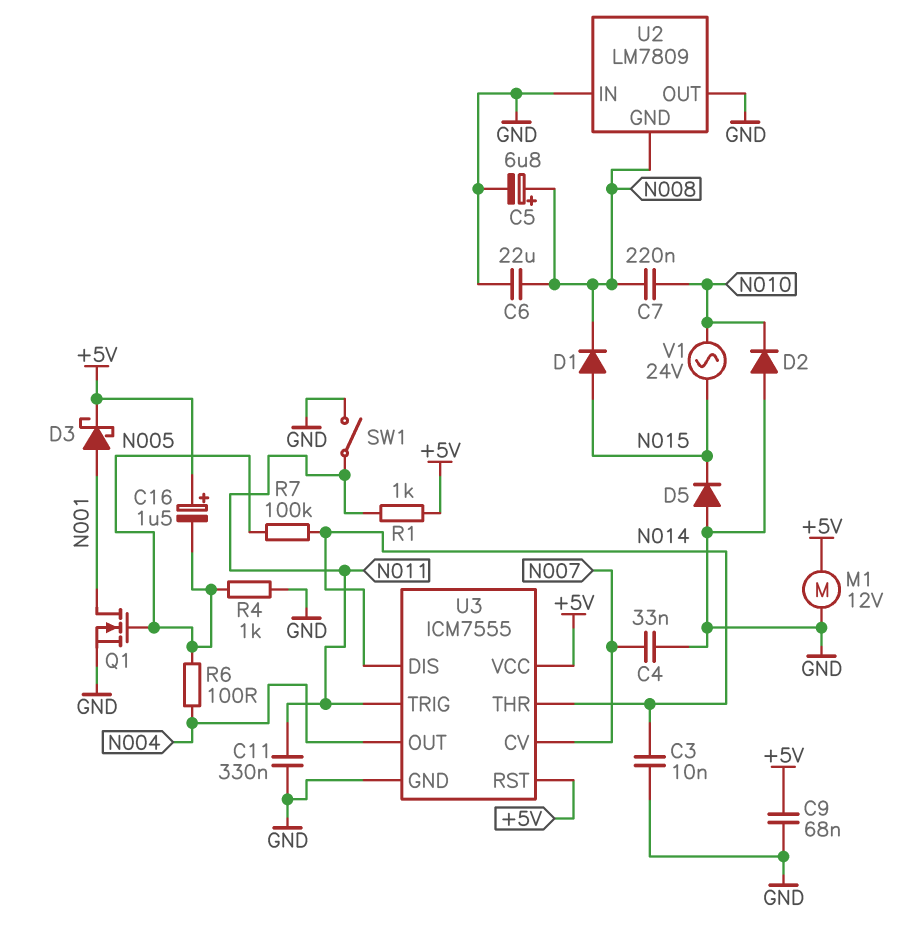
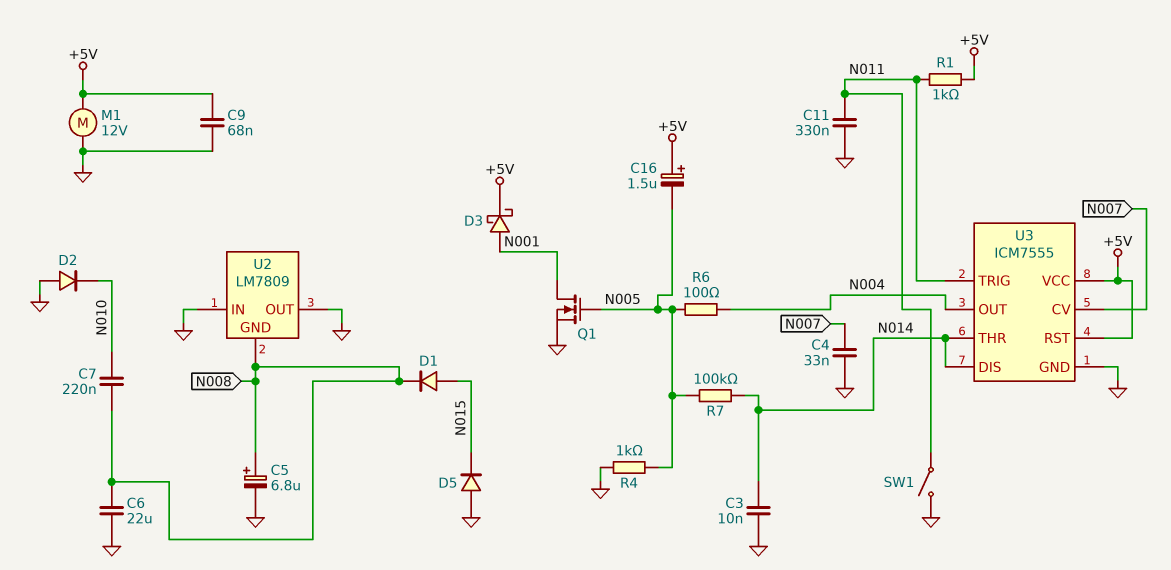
V1: AC 24V (N010, N015) -> none

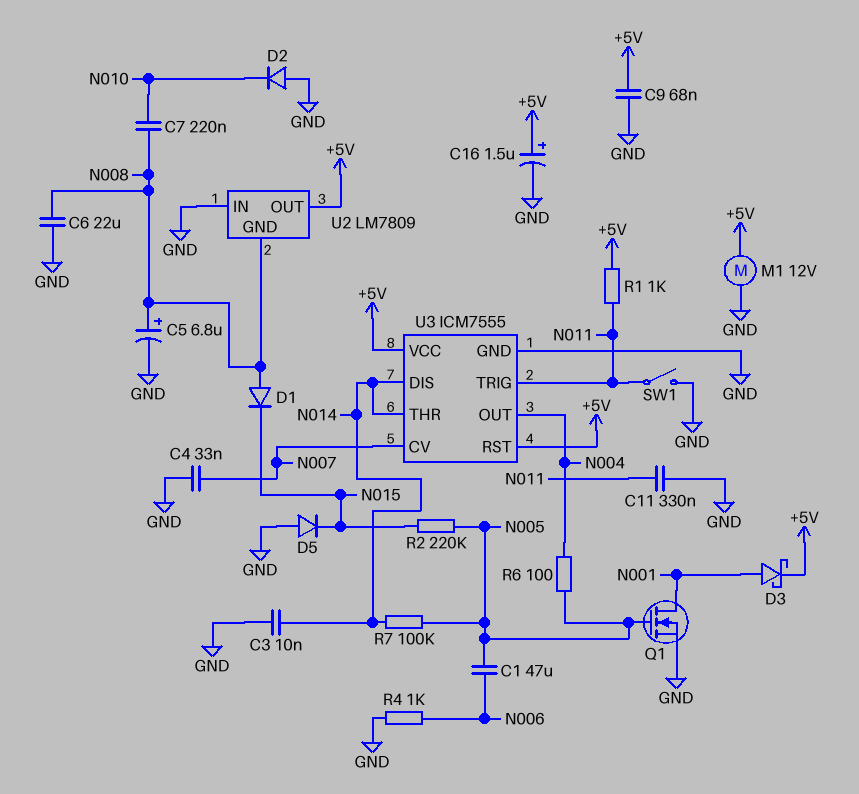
C1: none -> 47uF (N005, N006)
C16: 1.5uF (plus +5V, minus N005) -> 1.5uF (plus +5V, minus GND)
D1: diode (A N015, K N008) -> diode (A N008, K N015)
R2: none -> 220k (N005, N015)
R4: 1k (GND, N005) -> 1k (GND, N006)
U2 pin OUT: GND -> +5V

